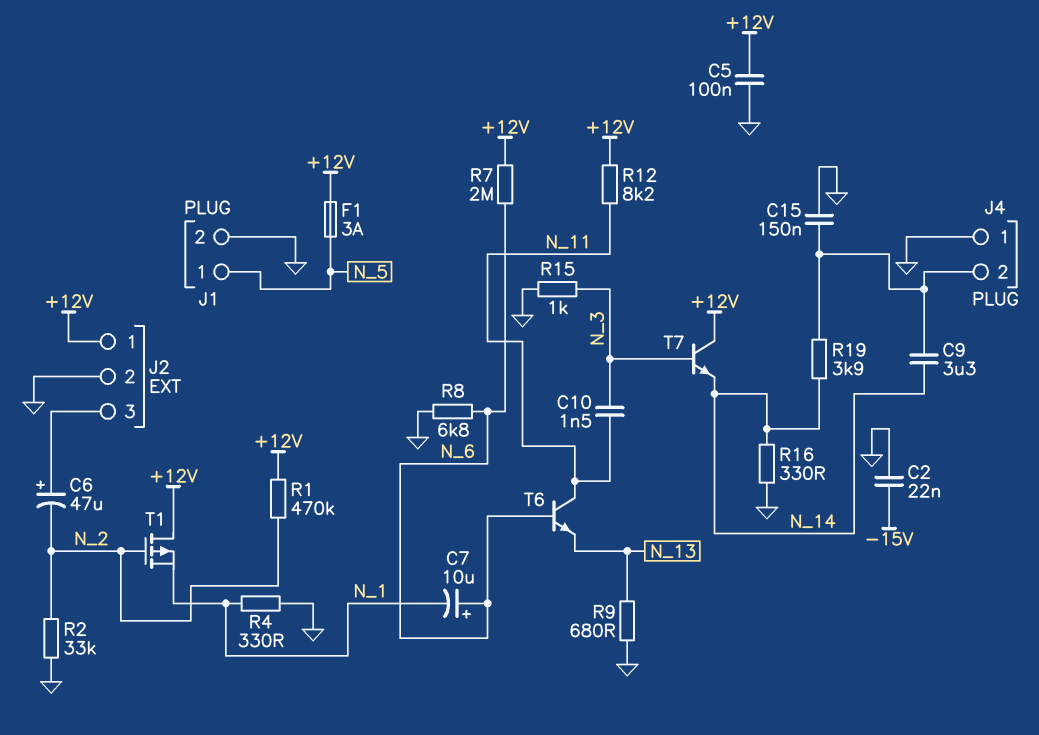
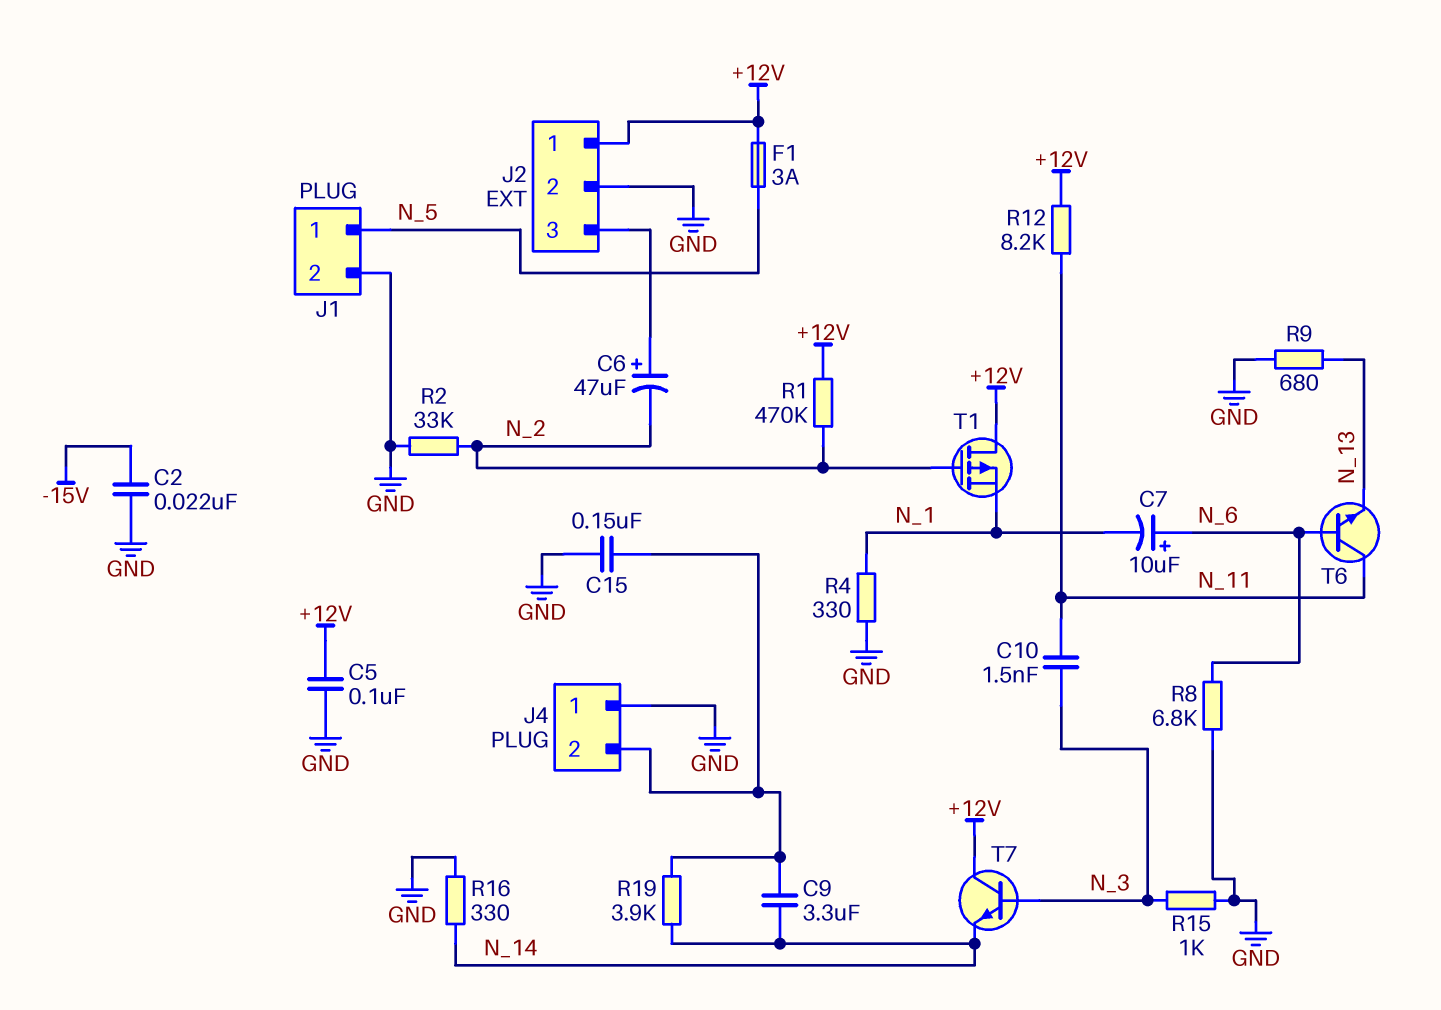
R7: 2M (+12V, N_6) -> none

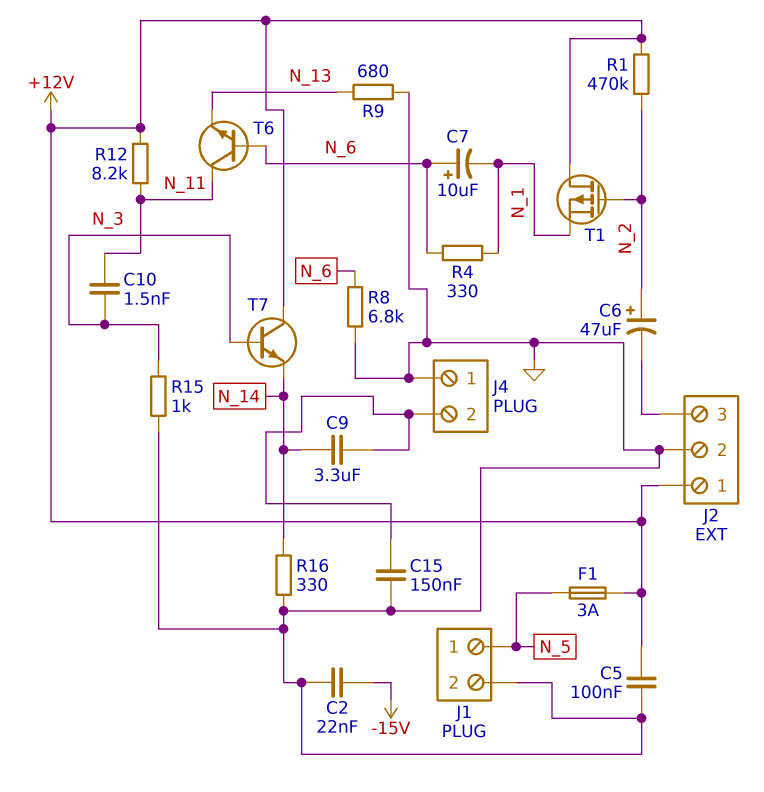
C6: 47uF (plus J2/3, minus N_2) -> 47uF (plus N_2, minus J2/3)
R2: 33k (GND, N_2) -> none
R4: 330 (GND, N_1) -> 330 (N_1, N_6)
R19: 3.9k (J4/2, N_14) -> none

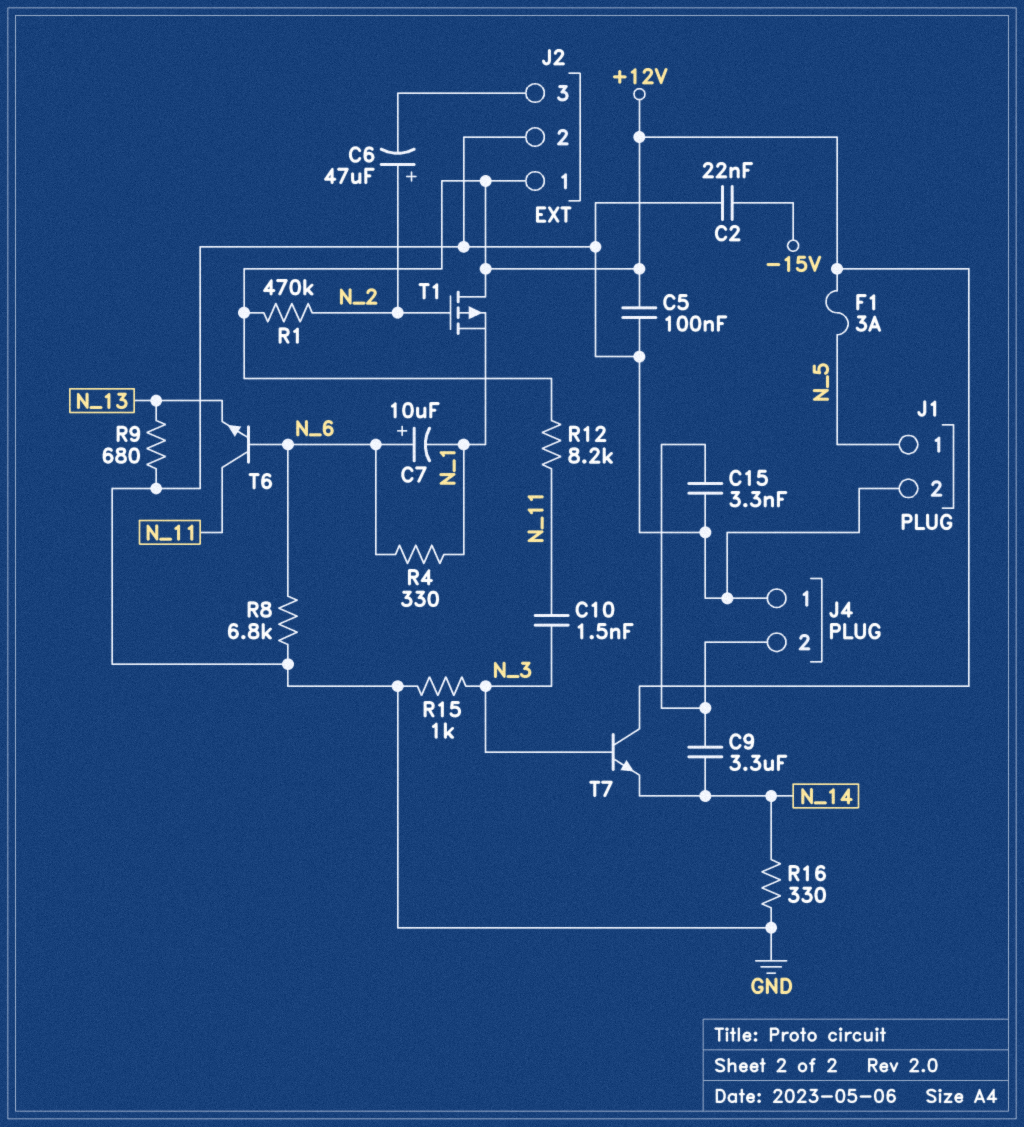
C15: 150nF (GND, J4/2) -> 3.3nF (GND, J4/2)

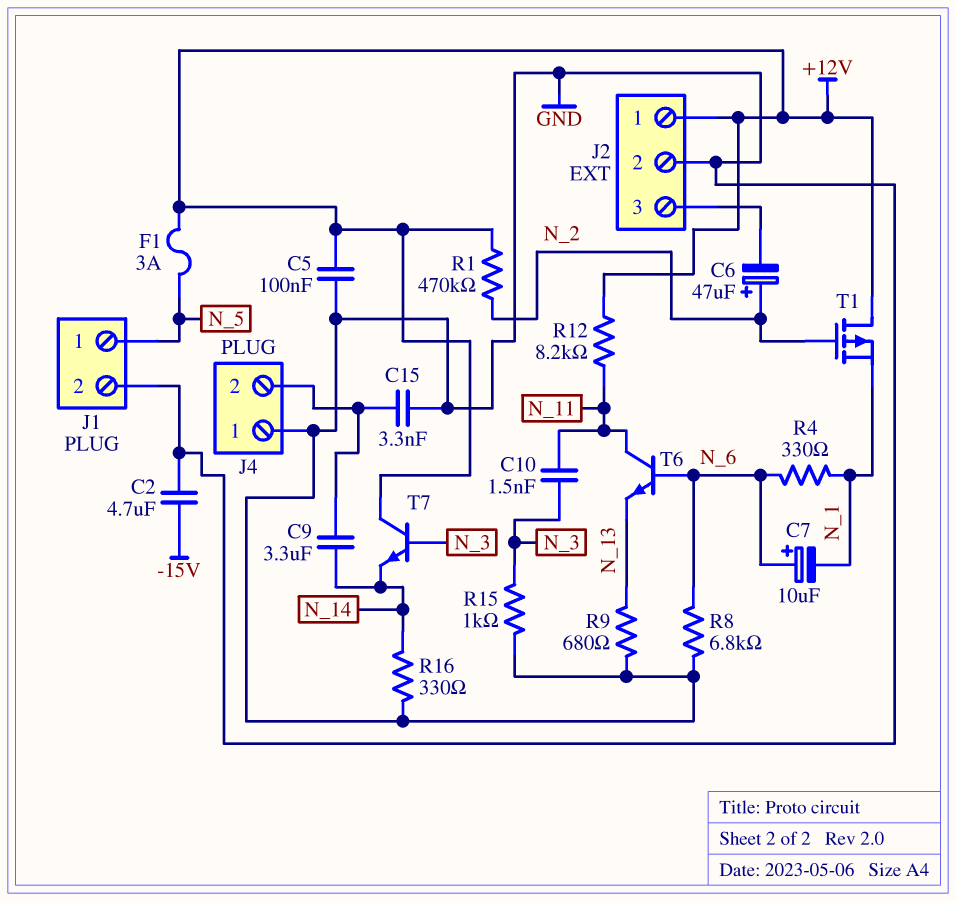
C2: 22nF (-15V, GND) -> 4.7uF (-15V, GND)

